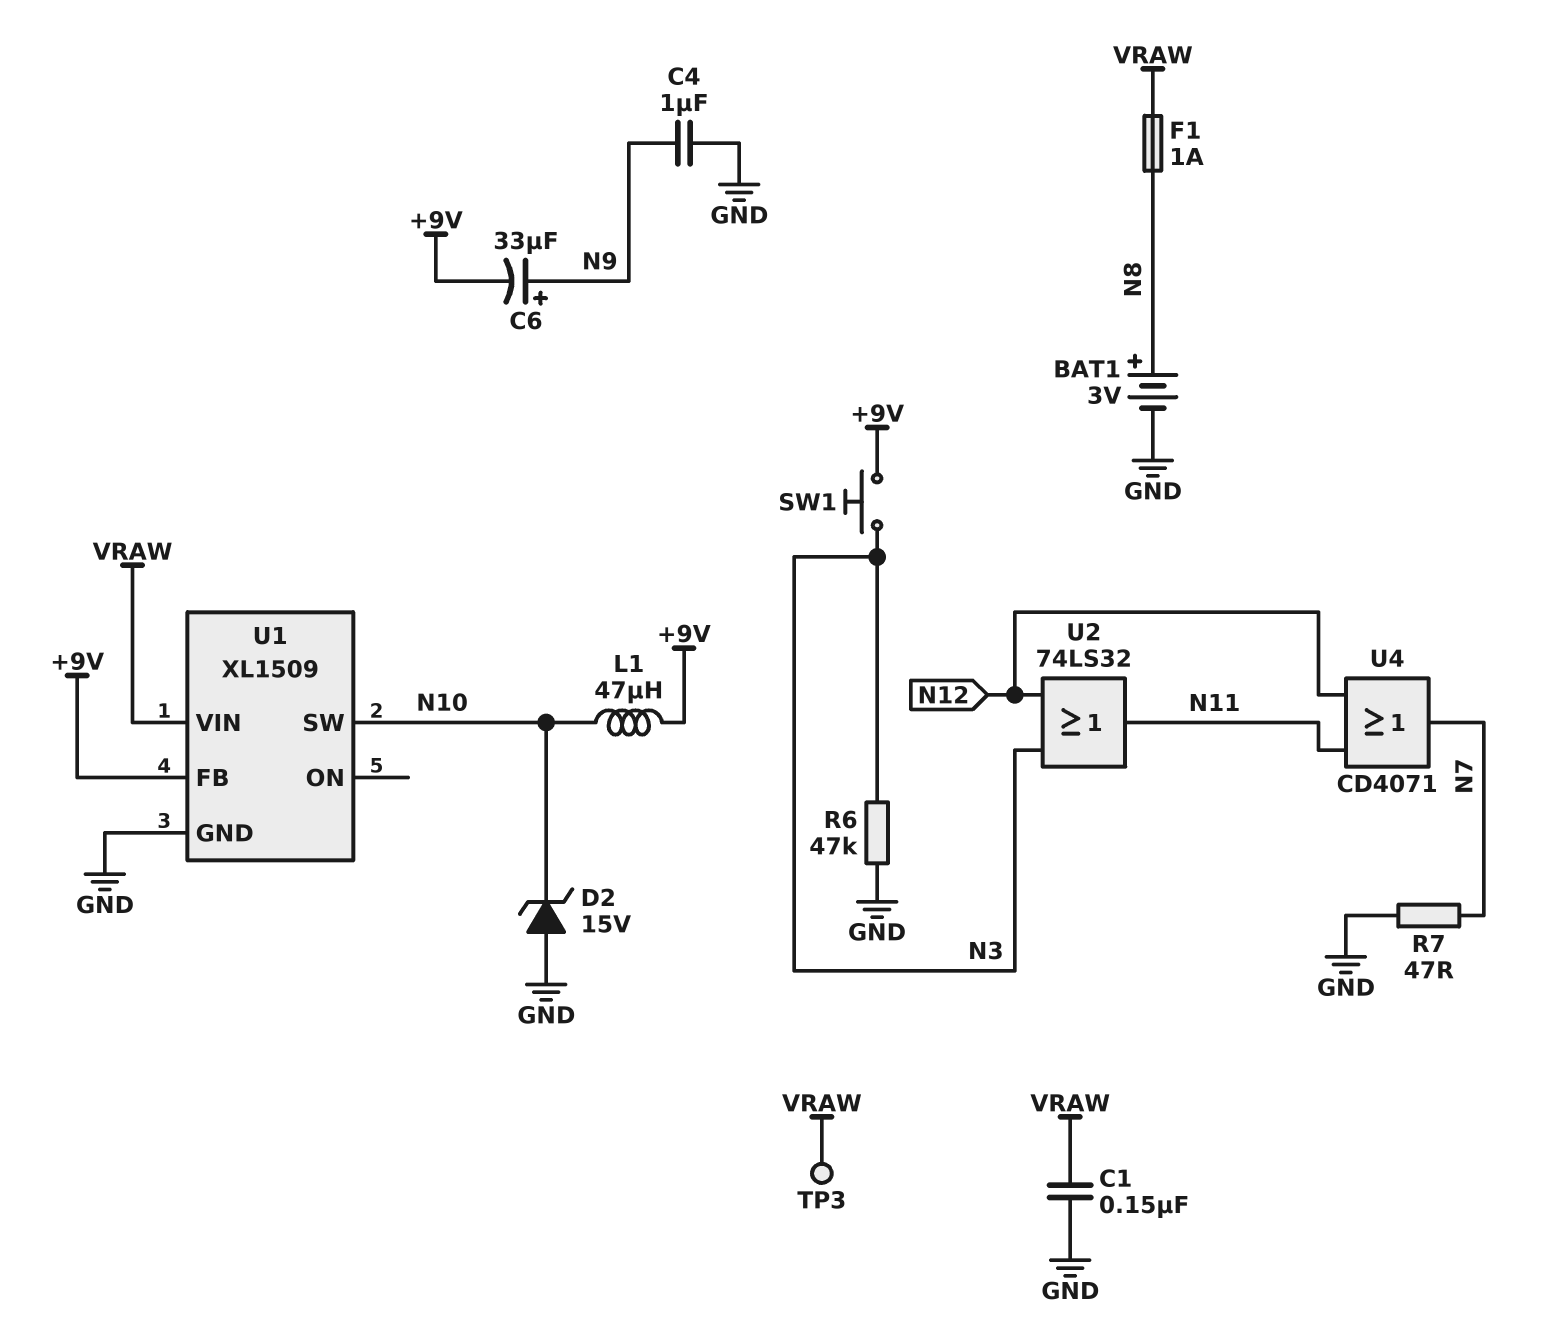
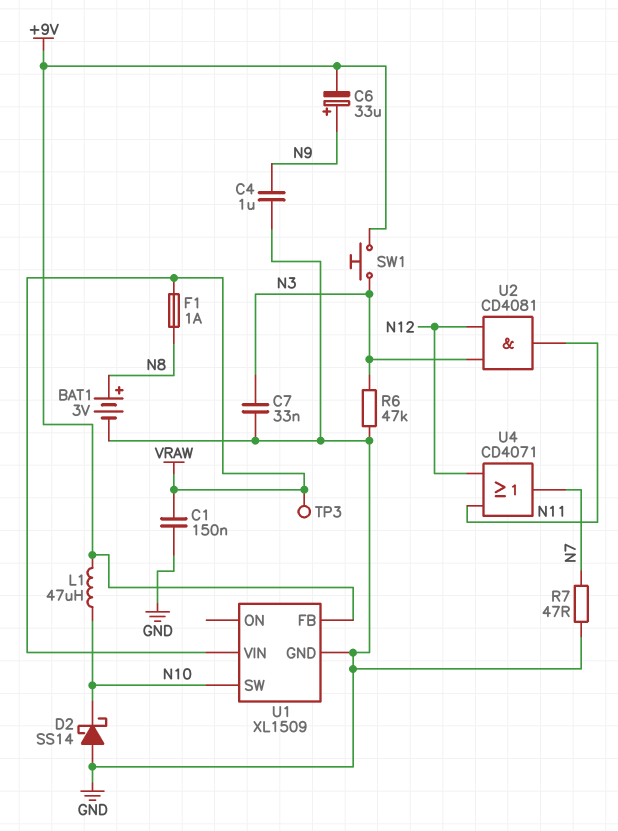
C7: none -> 33nF (GND, N3)
D2: zener 15V (A GND, K N10) -> schottky SS14 (A GND, K N10)
U2: OR 74LS32 (in N3, in N12, out N11) -> AND CD4081 (in N3, in N12, out N11)

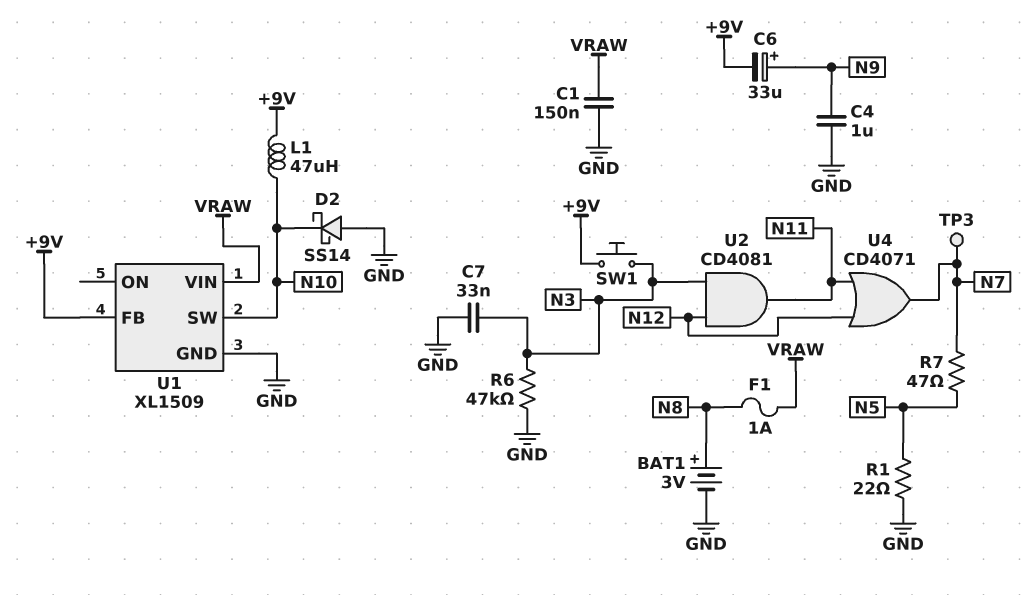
R1: none -> 22 (GND, N5)
R7: 47 (GND, N7) -> 47 (N5, N7)
TP3: test point (VRAW) -> test point (N7)

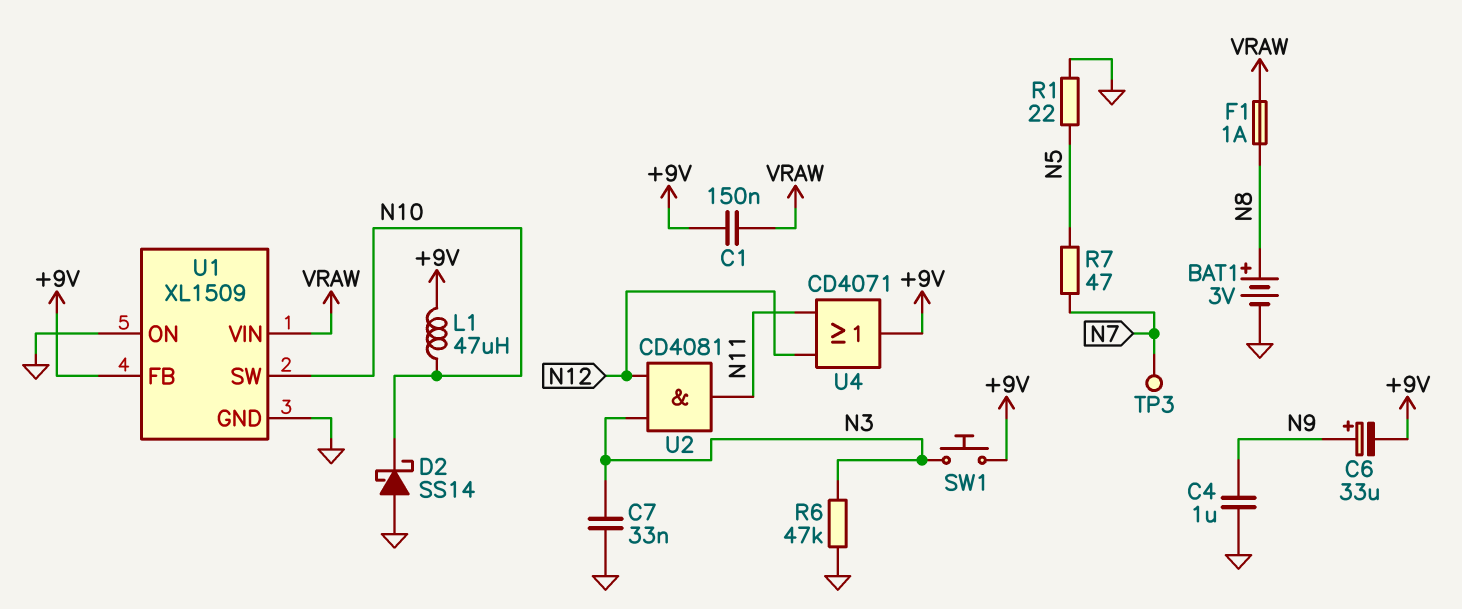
C1: 150nF (GND, VRAW) -> 150nF (+9V, VRAW)
U1 pin ON: none -> GND
U4: OR CD4071 (in N11, in N12, out N7) -> OR CD4071 (in N11, in N12, out +9V)

